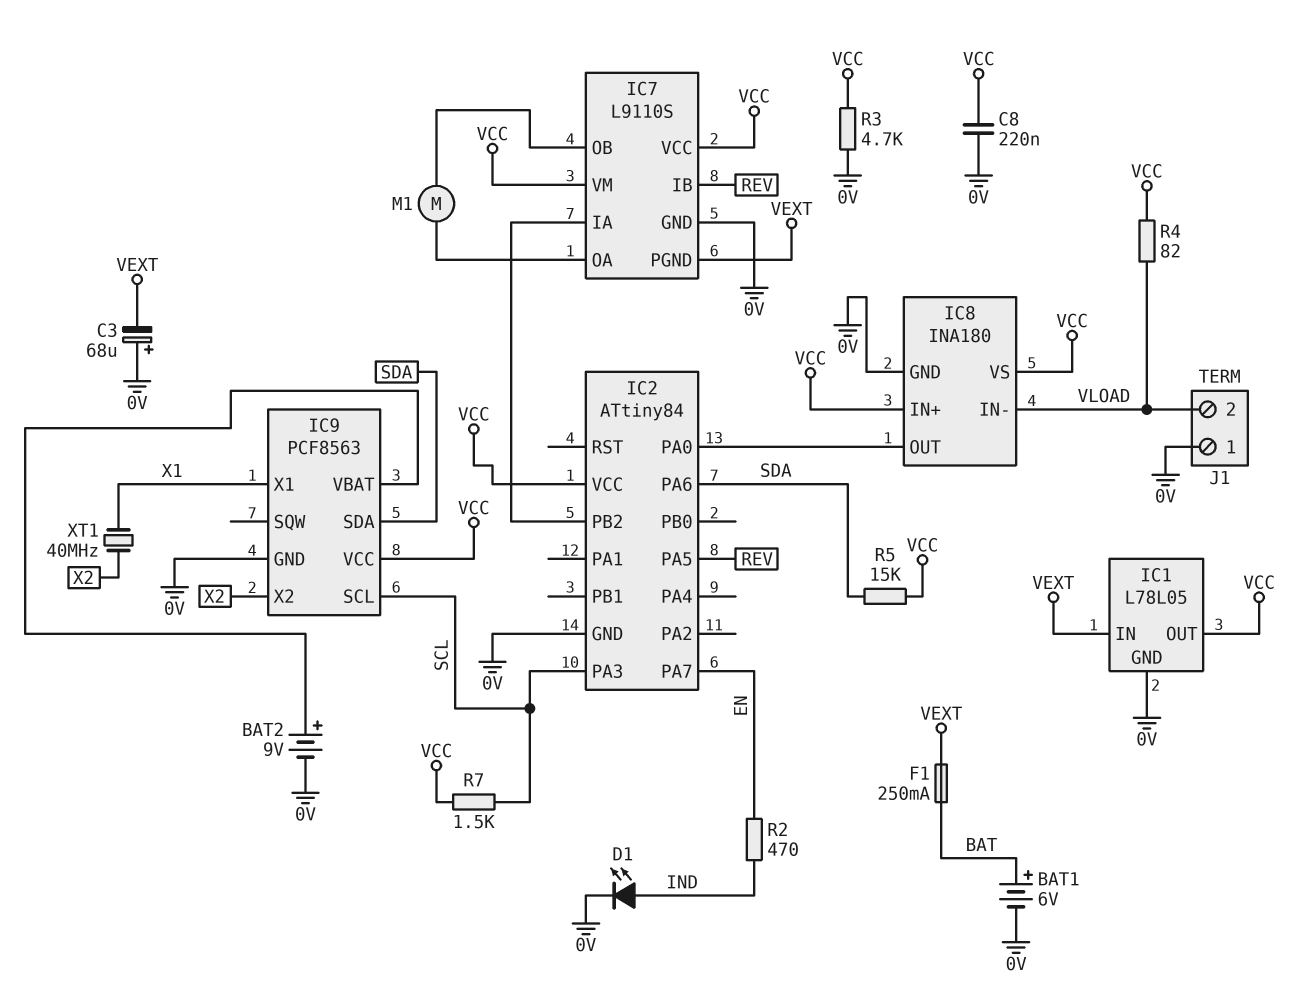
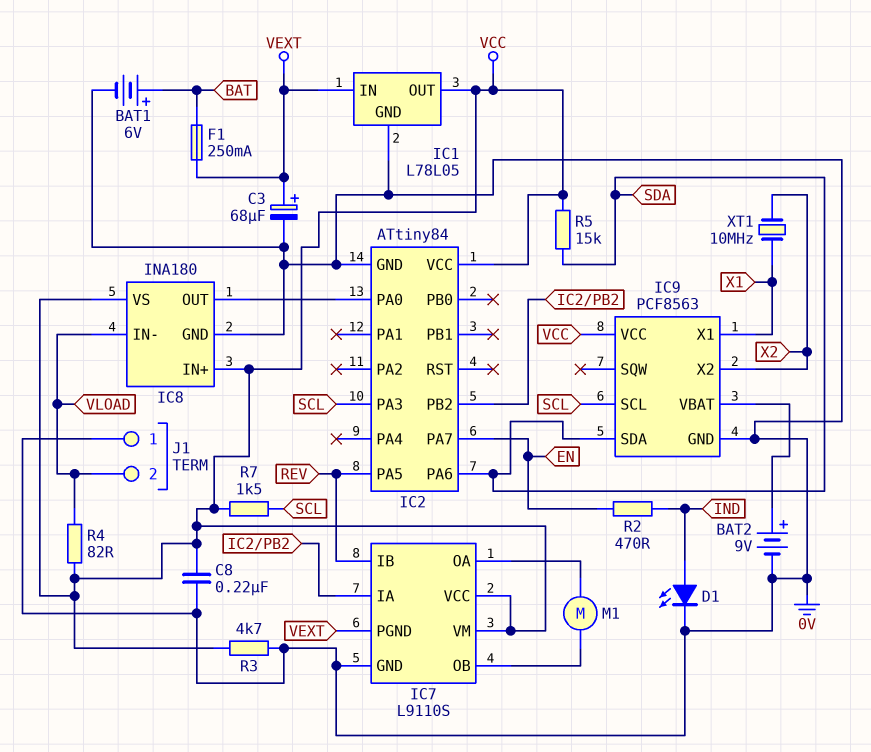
C3: 68uF (plus 0V, minus VEXT) -> 68uF (plus VEXT, minus 0V)
XT1: 40MHz (X1, X2) -> 10MHz (X1, X2)

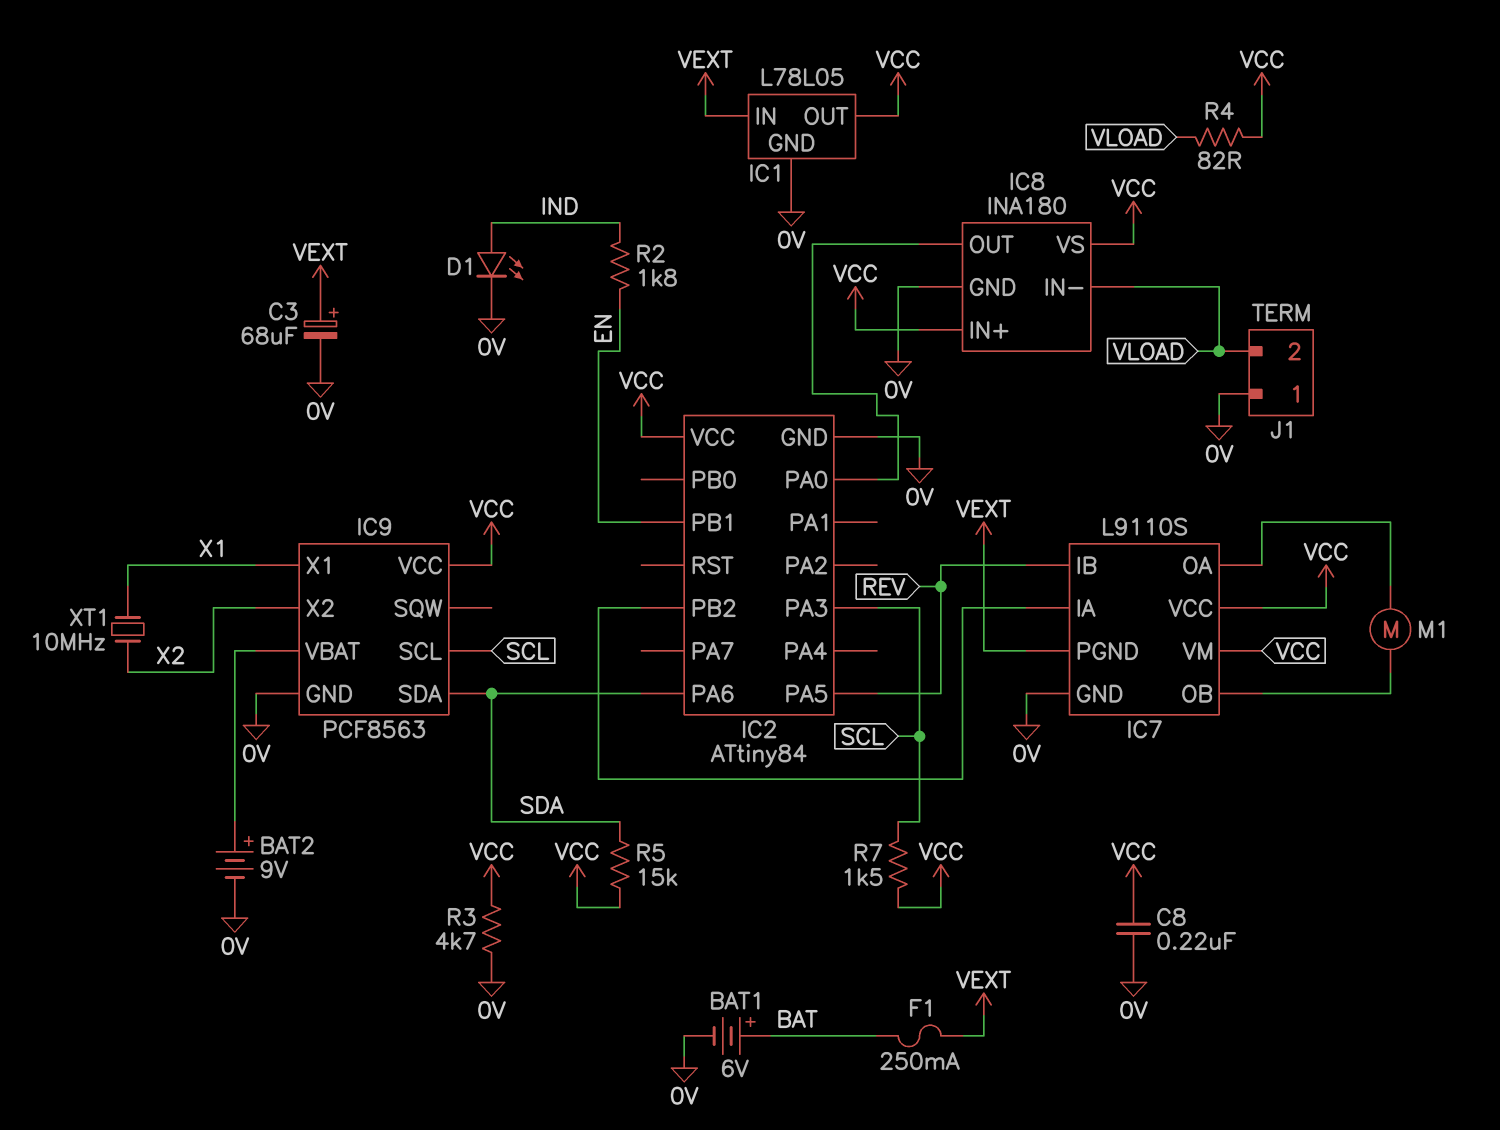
IC2 pin PA7: EN -> none
IC2 pin PB1: none -> EN
R2: 470 (EN, IND) -> 1.8k (EN, IND)

